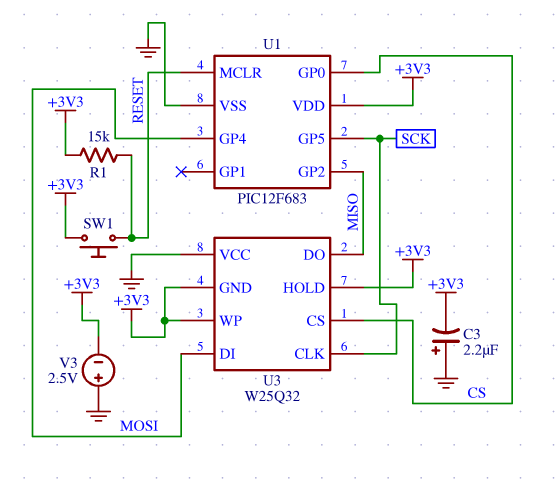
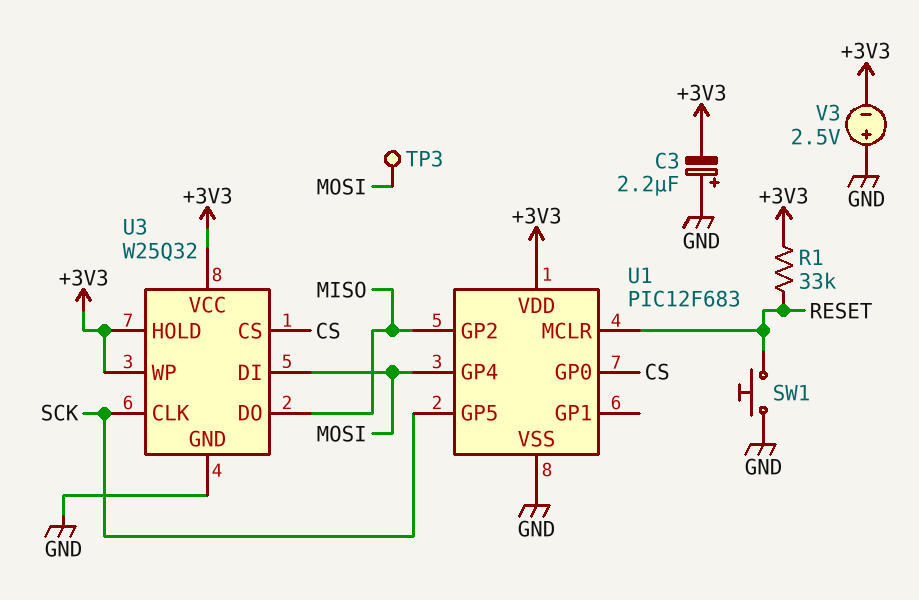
R1: 15k (+3V3, RESET) -> 33k (+3V3, RESET)
SW1: button (+3V3, RESET) -> button (GND, RESET)
TP3: none -> test point (MOSI)
U3 pin GND: +3V3 -> GND
U3 pin VCC: GND -> +3V3

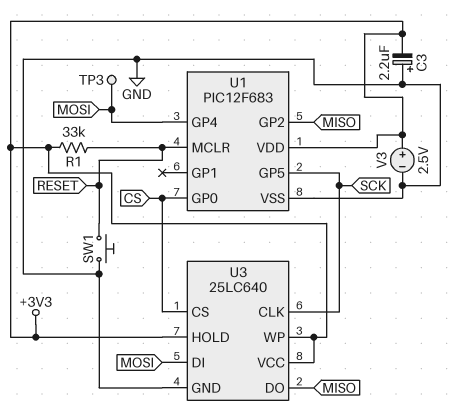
U3: W25Q32 -> 25LC640
V3: 2.5V (plus GND, minus +3V3) -> 2.5V (plus +3V3, minus GND)

